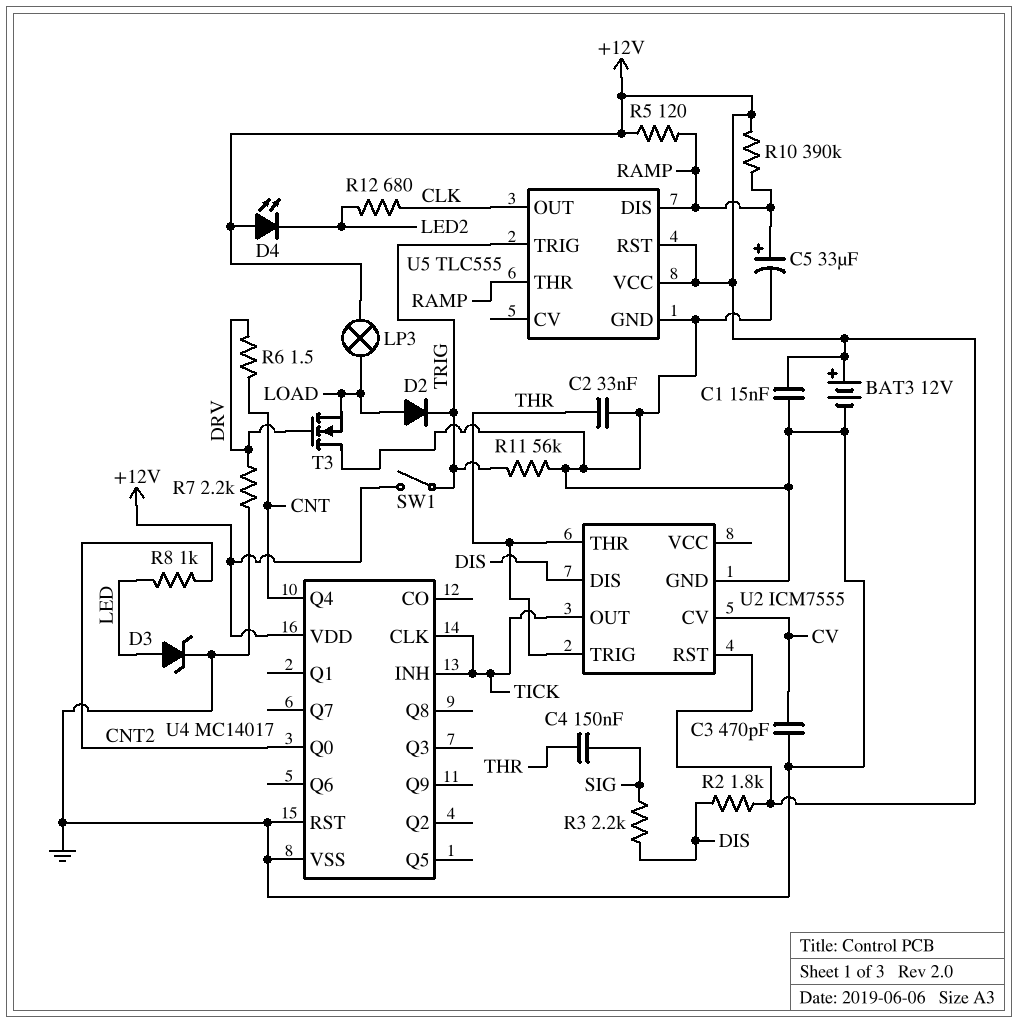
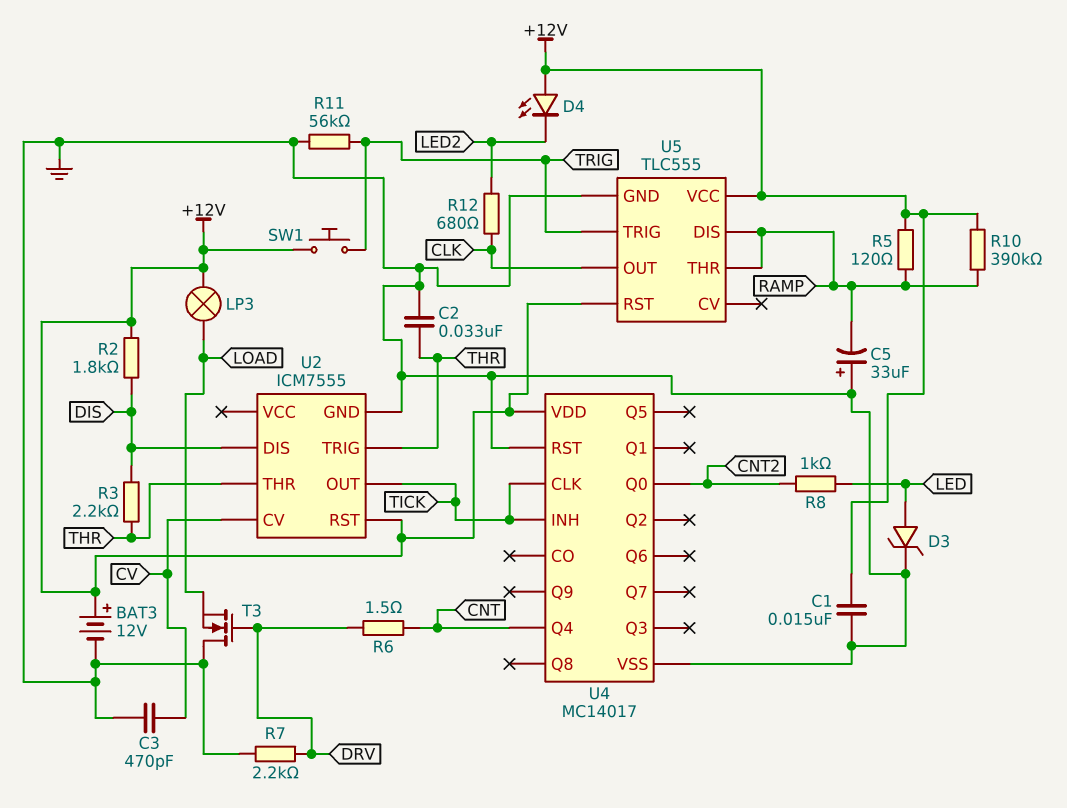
C4: 150nF (SIG, THR) -> none
C5: 33uF (plus RAMP, minus GND) -> 33uF (plus GND, minus RAMP)
D2: diode (A LOAD, K TRIG) -> none
R3: 2.2k (DIS, SIG) -> 2.2k (DIS, THR)
SW1: switch (+12V, TRIG) -> button (+12V, TRIG)

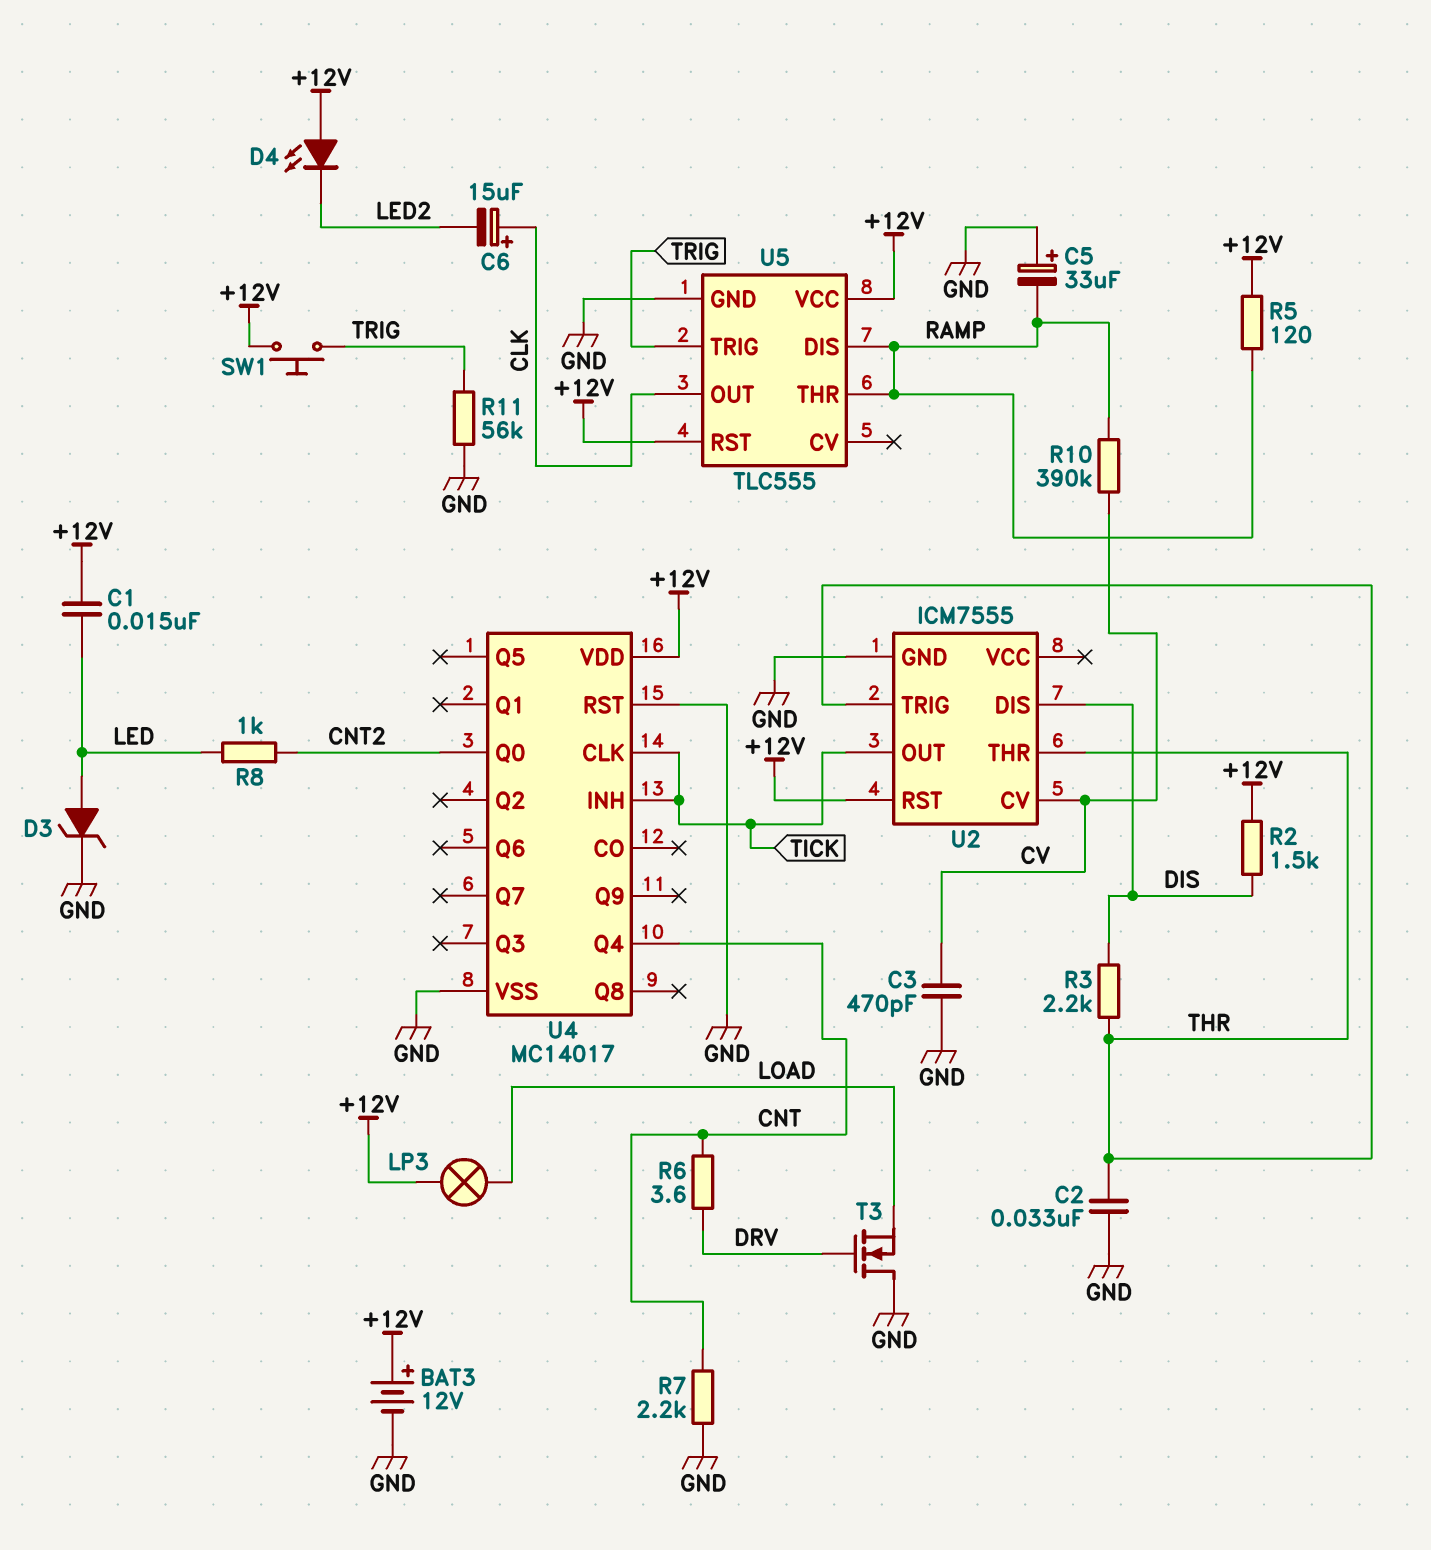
C1: 15nF (+12V, GND) -> 15nF (+12V, LED)
C6: none -> 15uF (plus CLK, minus LED2)
R2: 1.8k (+12V, DIS) -> 1.5k (+12V, DIS)
R6: 1.5 (CNT, DRV) -> 3.6 (CNT, DRV)
R7: 2.2k (DRV, GND) -> 2.2k (CNT, GND)
R10: 390k (+12V, RAMP) -> 390k (CV, RAMP)
R12: 680 (CLK, LED2) -> none

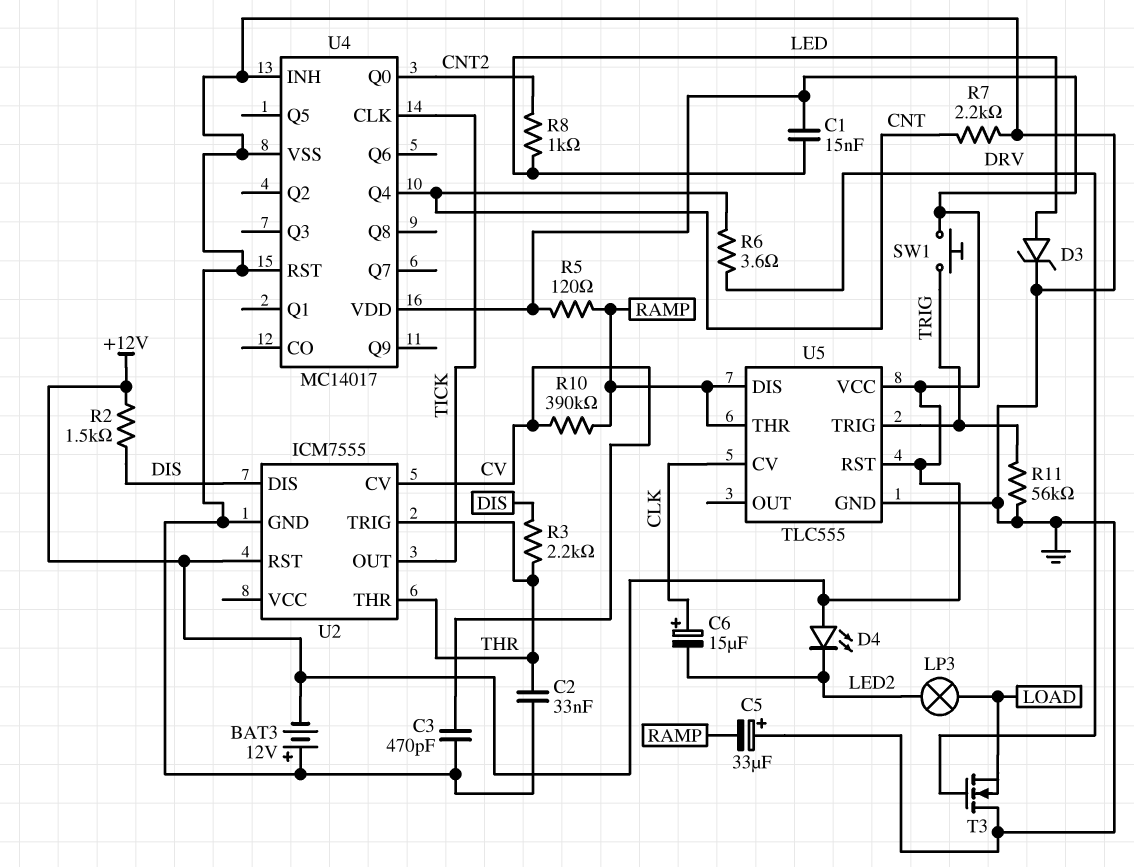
BAT3: 12V (plus +12V, minus GND) -> 12V (plus GND, minus +12V)
LP3: lamp (+12V, LOAD) -> lamp (LED2, LOAD)
U4 pin INH: TICK -> GND
U5 pin CV: none -> CLK
U5 pin OUT: CLK -> none

